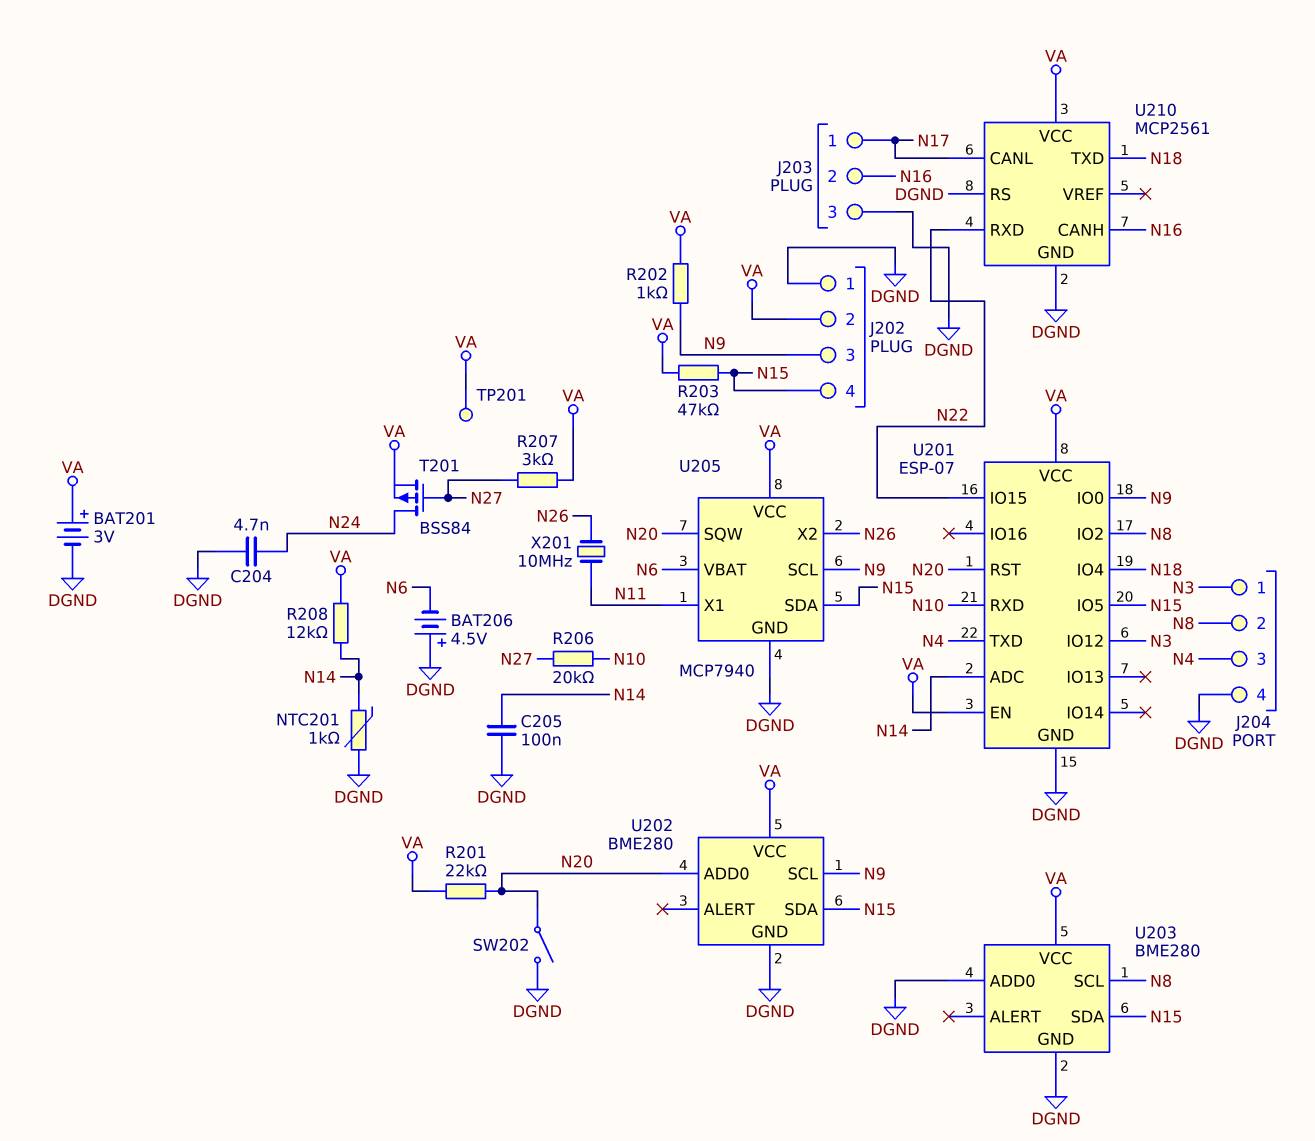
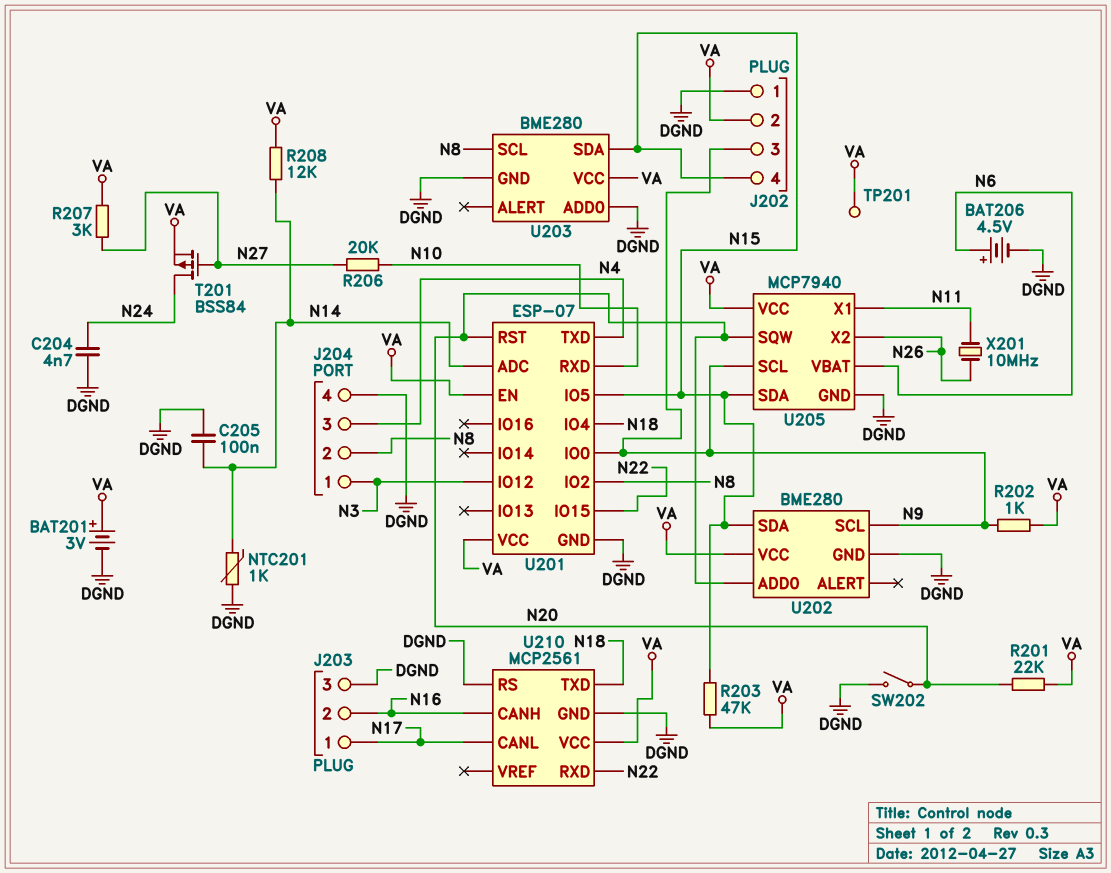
BAT206: 4.5V (plus DGND, minus N6) -> 4.5V (plus N6, minus DGND)

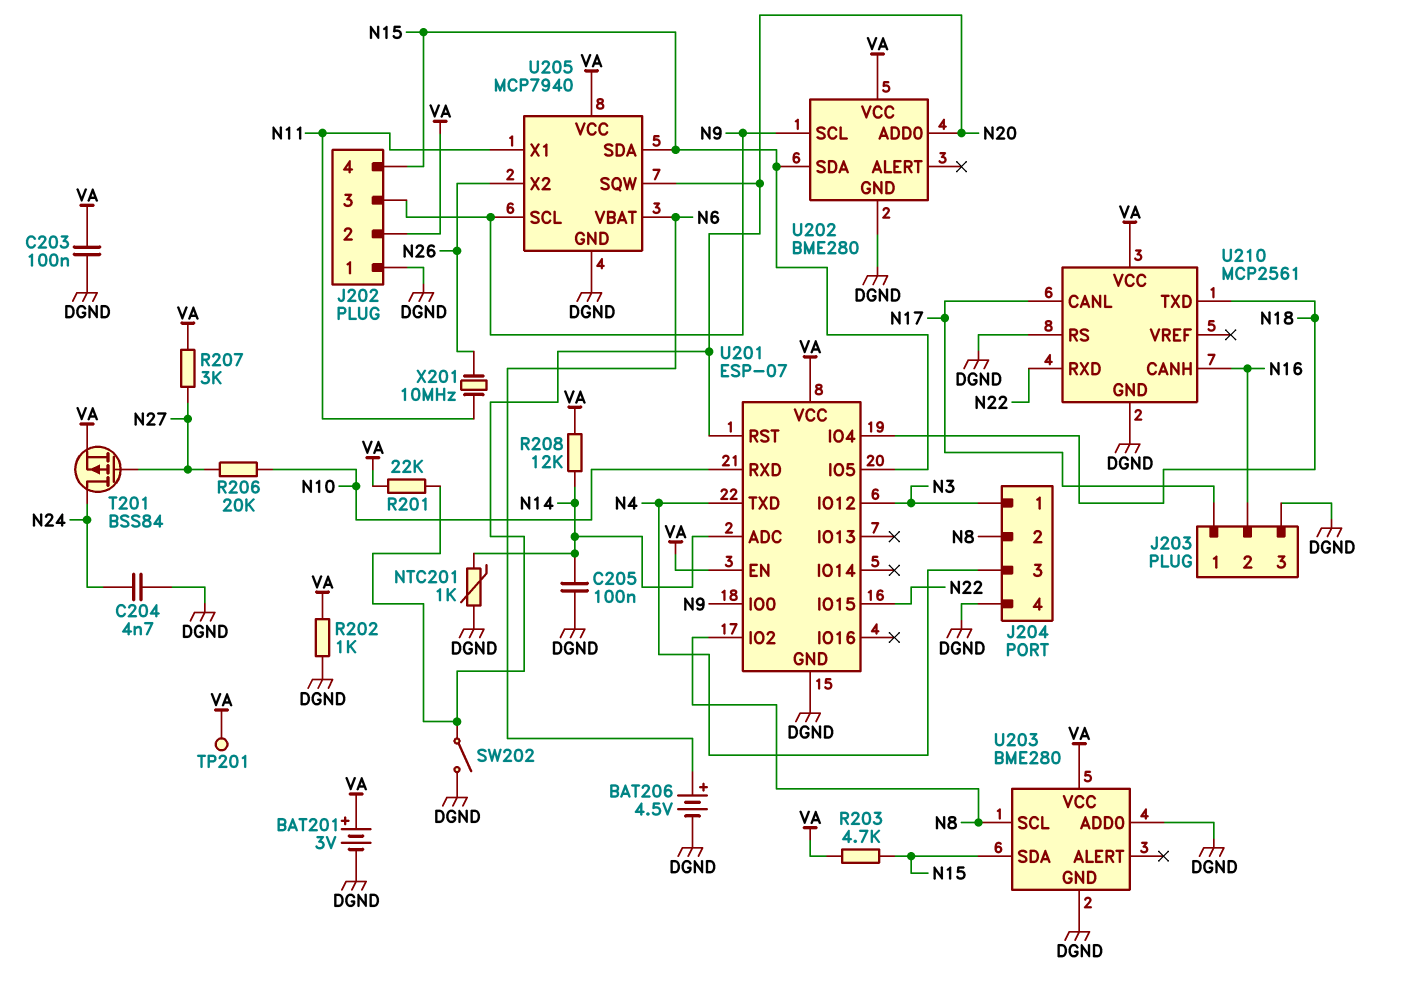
C203: none -> 100nF (DGND, VA)
R202: 1k (N9, VA) -> 1k (DGND, VA)
R203: 47k (N15, VA) -> 4.7k (N15, VA)

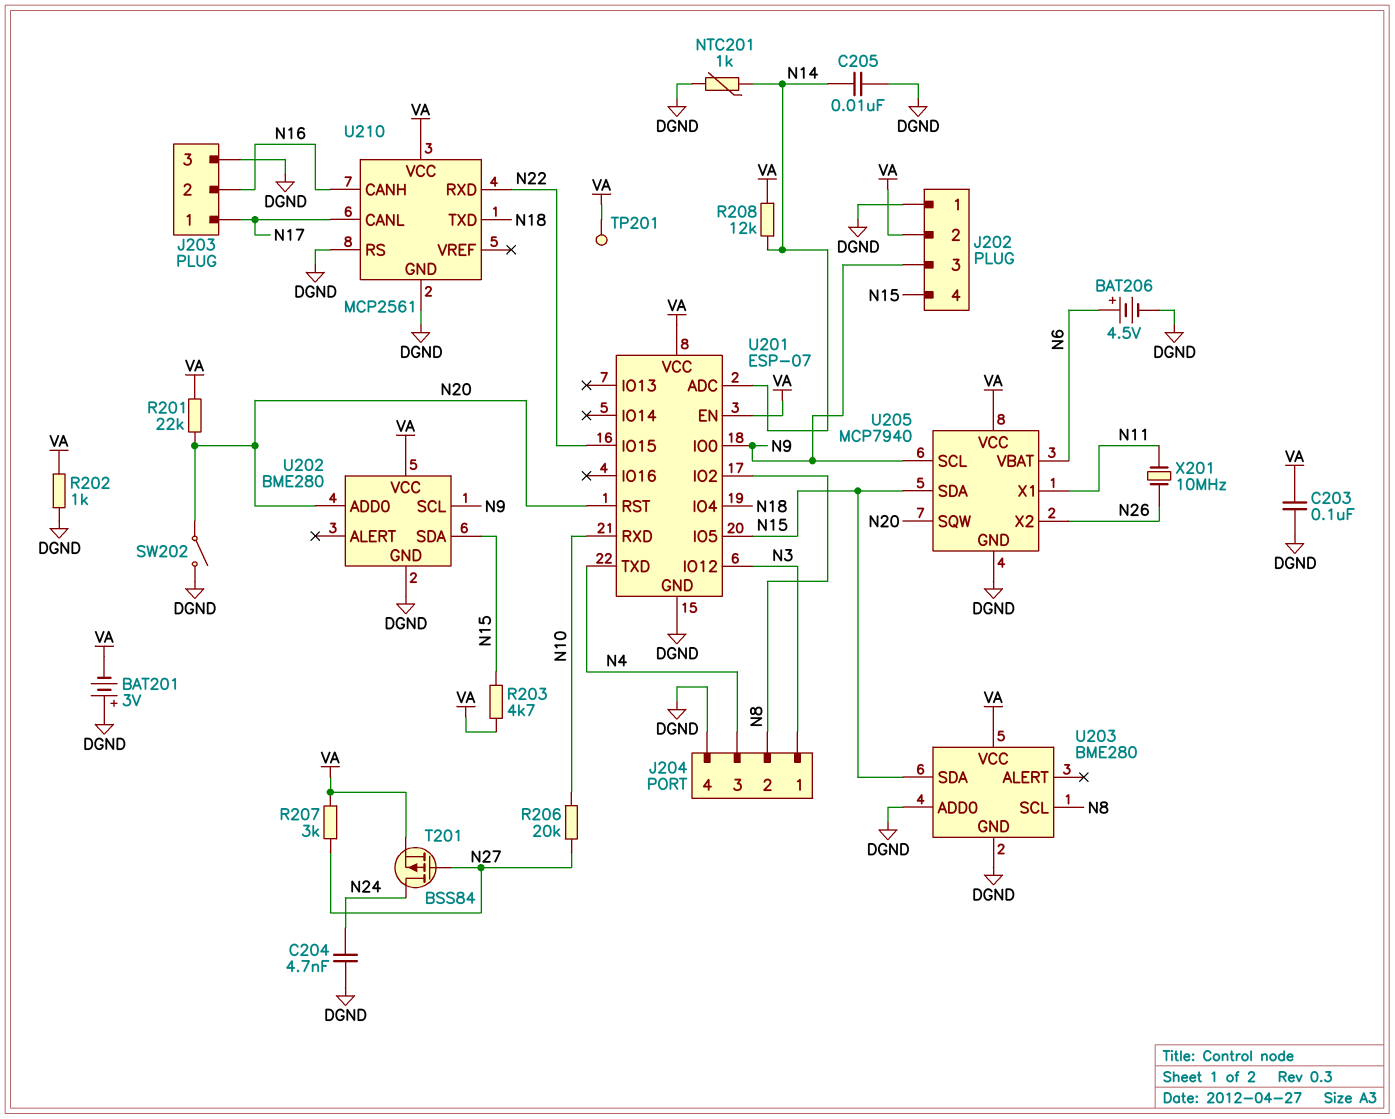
BAT201: 3V (plus VA, minus DGND) -> 3V (plus DGND, minus VA)
C205: 100nF (DGND, N14) -> 10nF (DGND, N14)

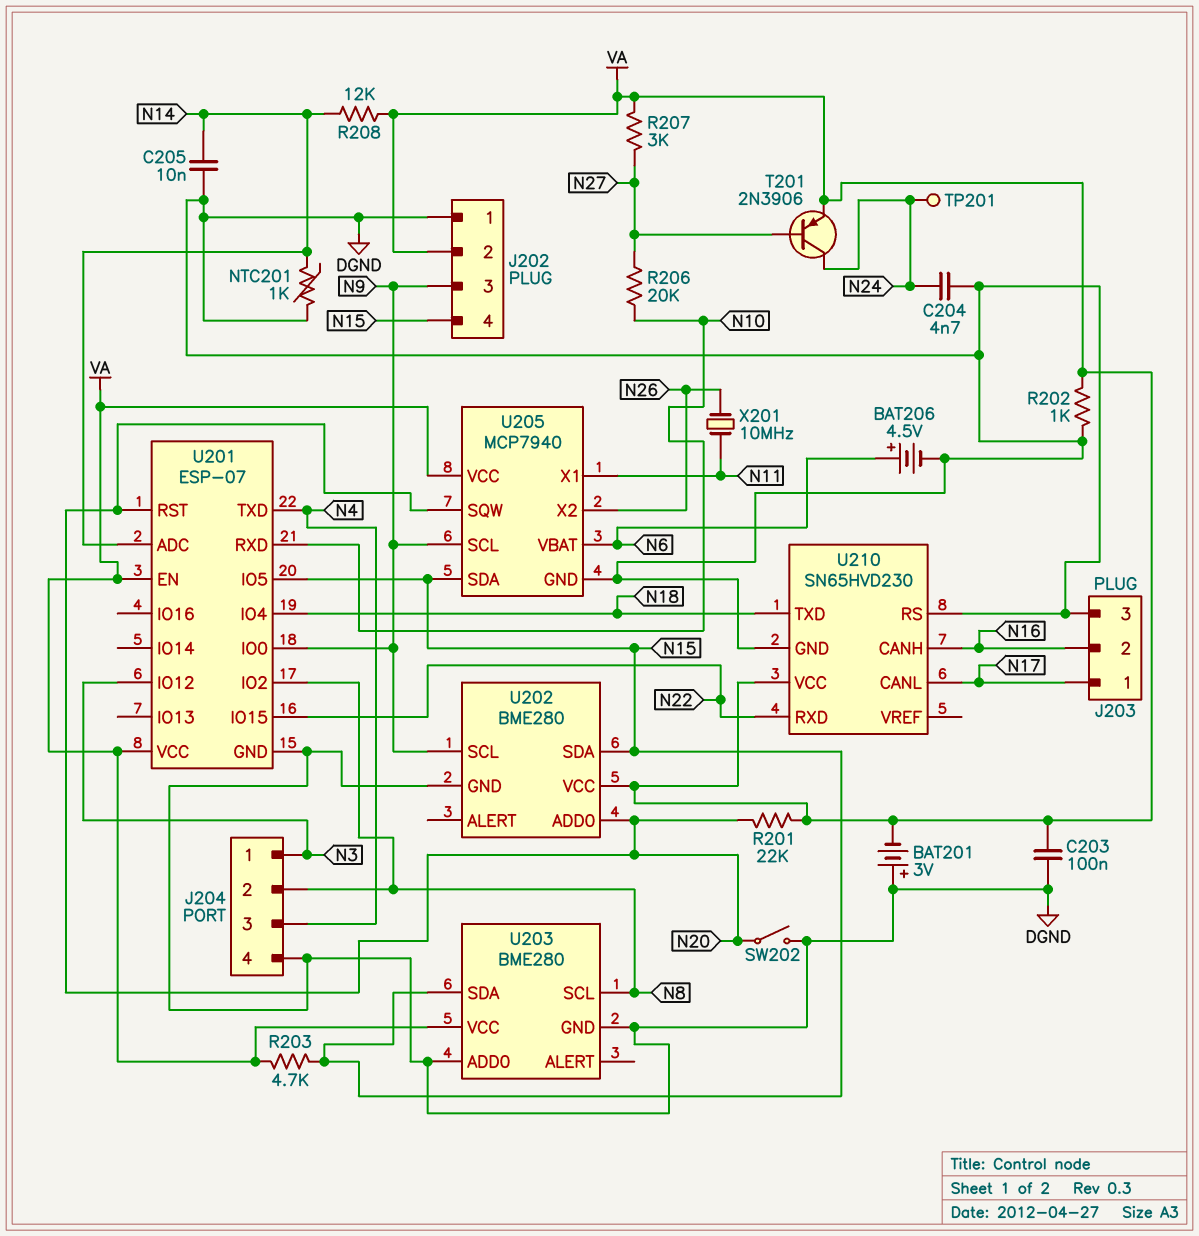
T201: PMOS BSS84 (G N27, D N24, S VA) -> PNP 2N3906 (B N27, C N24, E VA)
TP201: test point (VA) -> test point (N24)
U210: MCP2561 -> SN65HVD230

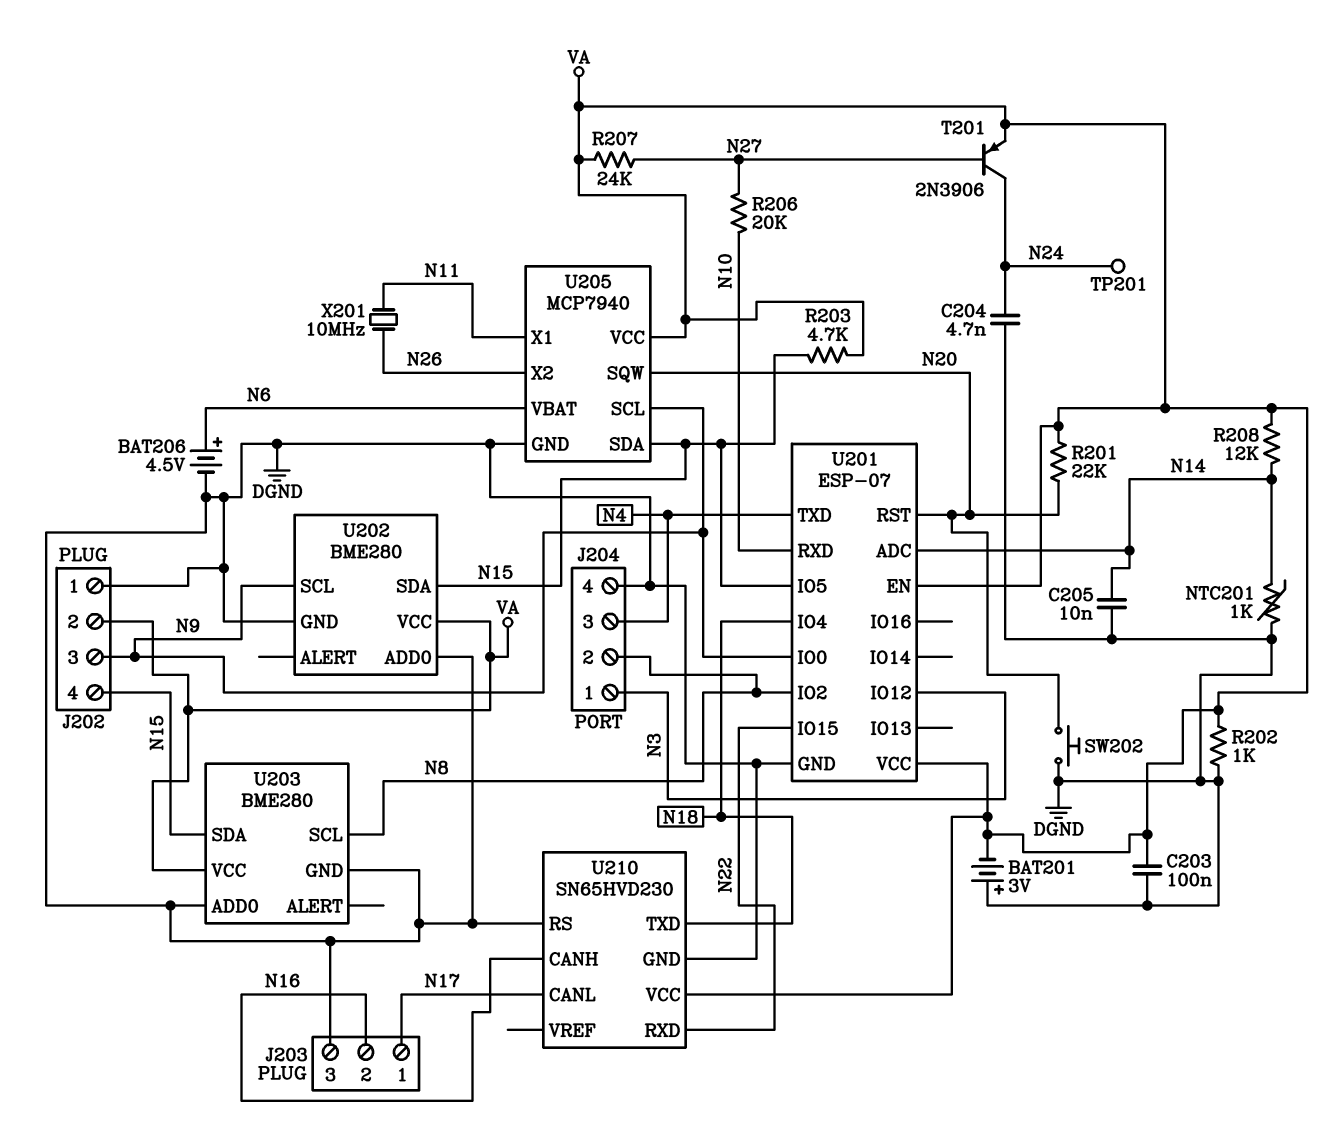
R207: 3k (N27, VA) -> 24k (N27, VA)
SW202: switch (DGND, N20) -> button (DGND, N20)
U202 pin ADD0: N20 -> DGND

